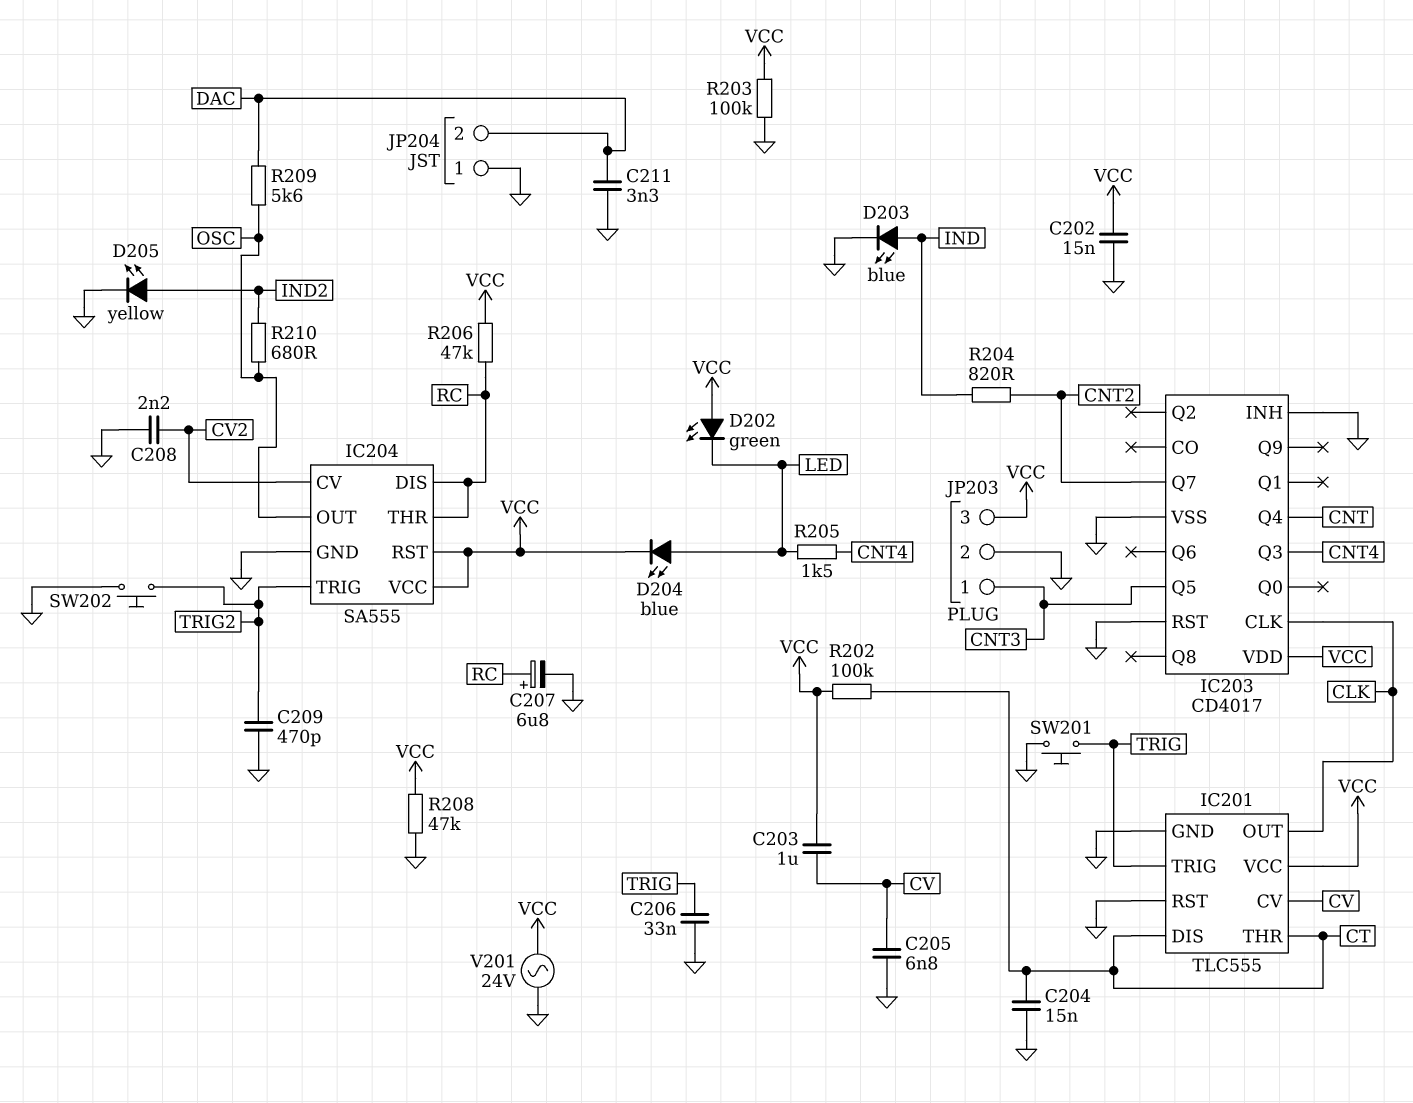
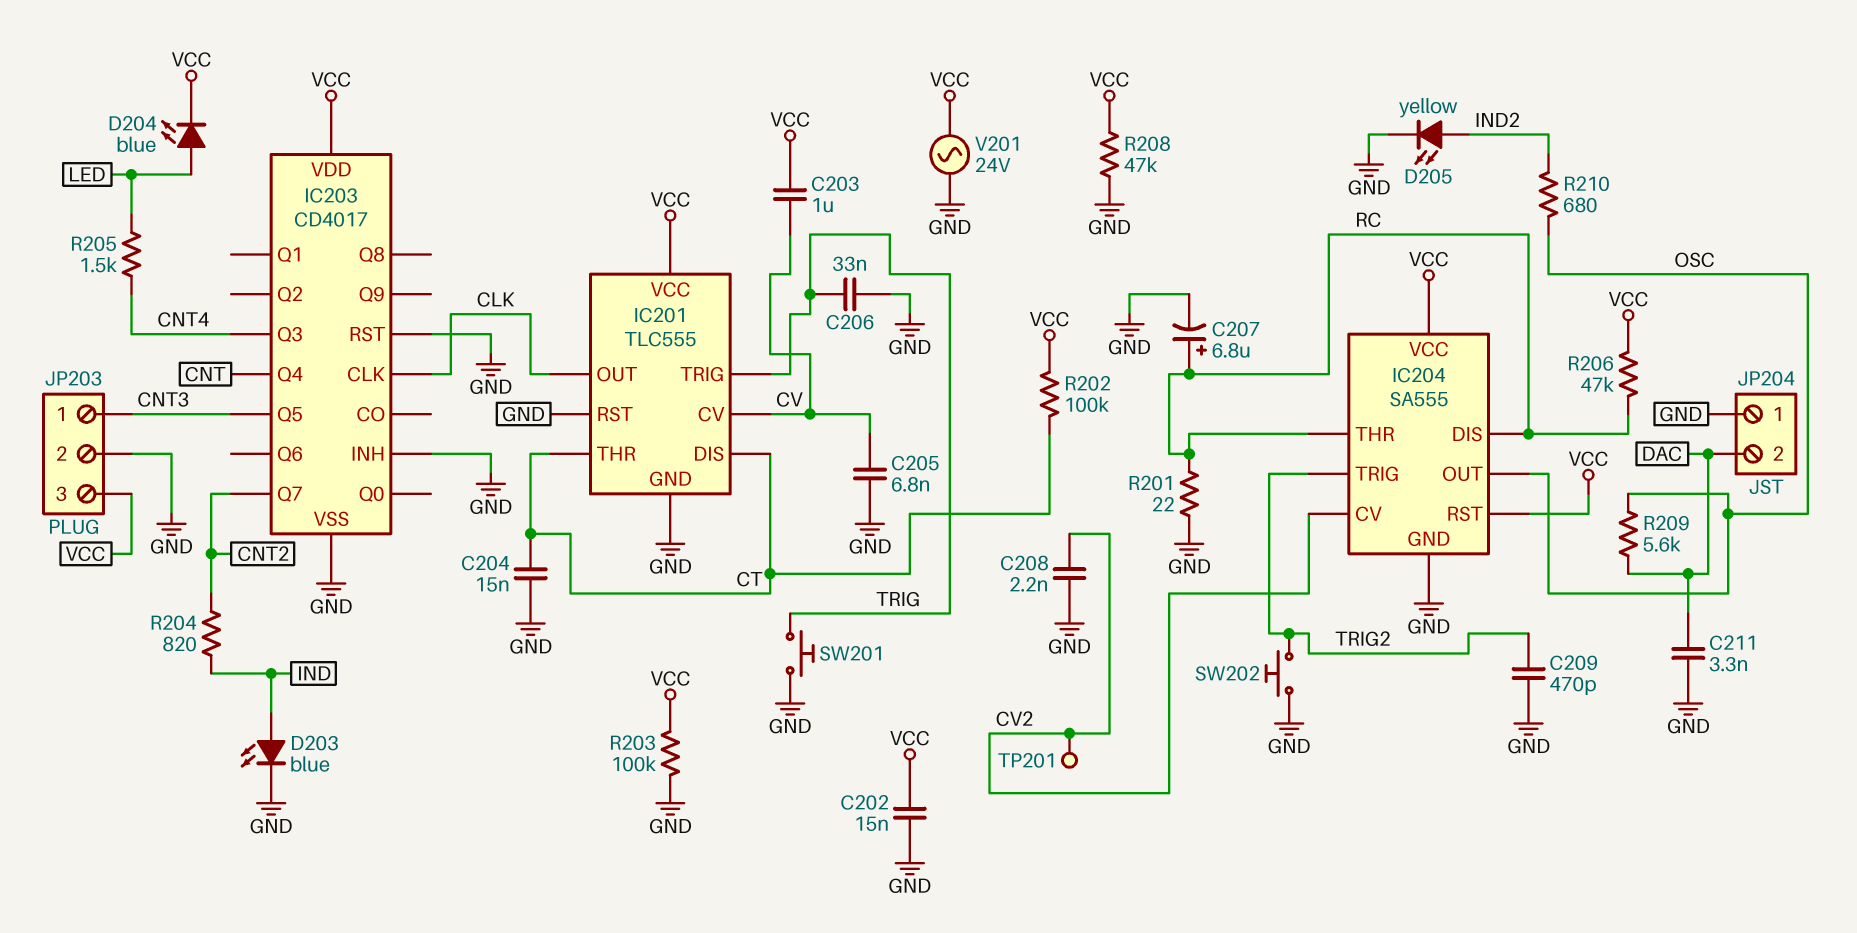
D202: LED green (A VCC, K LED) -> none
R201: none -> 22 (GND, RC)
TP201: none -> test point (CV2)

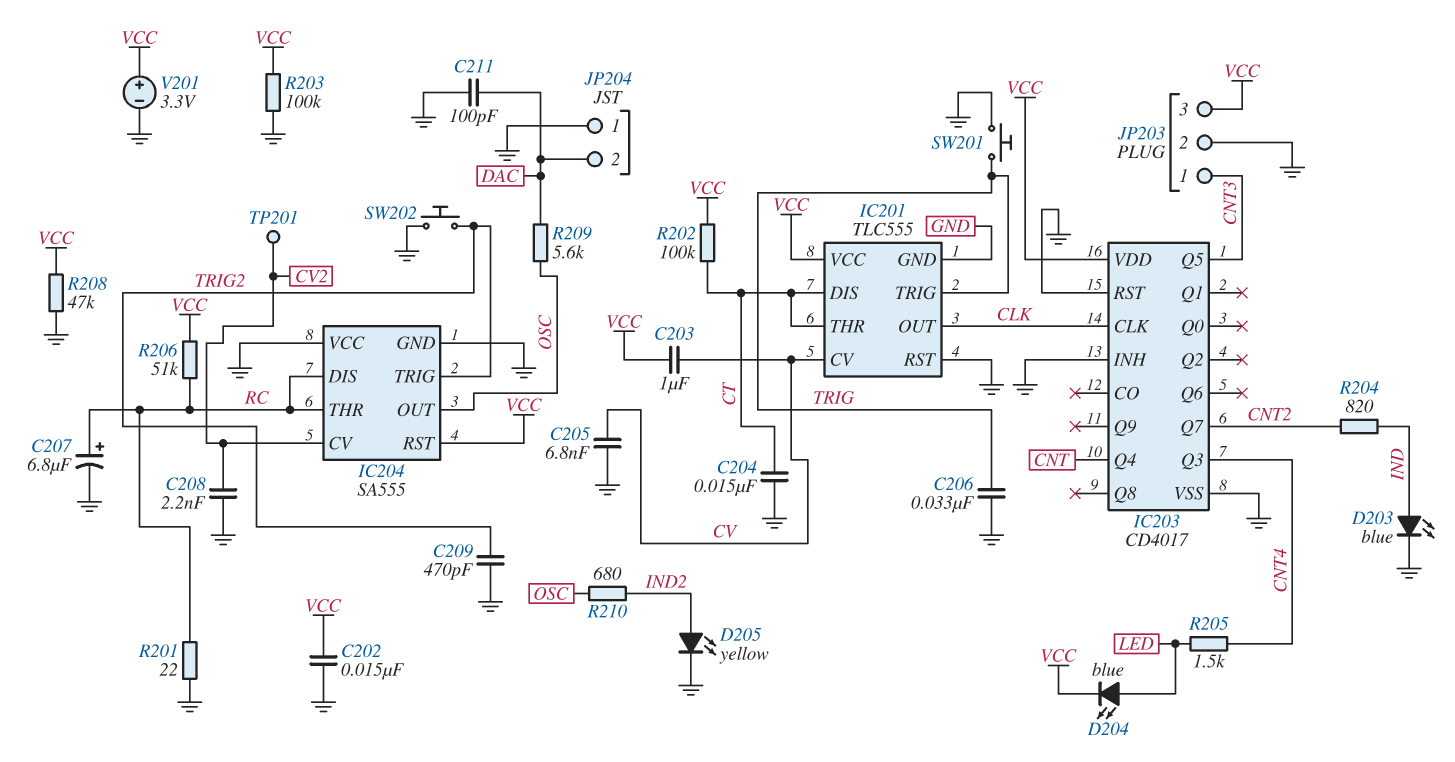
C211: 3.3nF (DAC, GND) -> 100pF (DAC, GND)
IC204 pin VCC: VCC -> GND
R206: 47k (RC, VCC) -> 51k (RC, VCC)
V201: AC 24V (GND, VCC) -> 3.3V (plus VCC, minus GND)

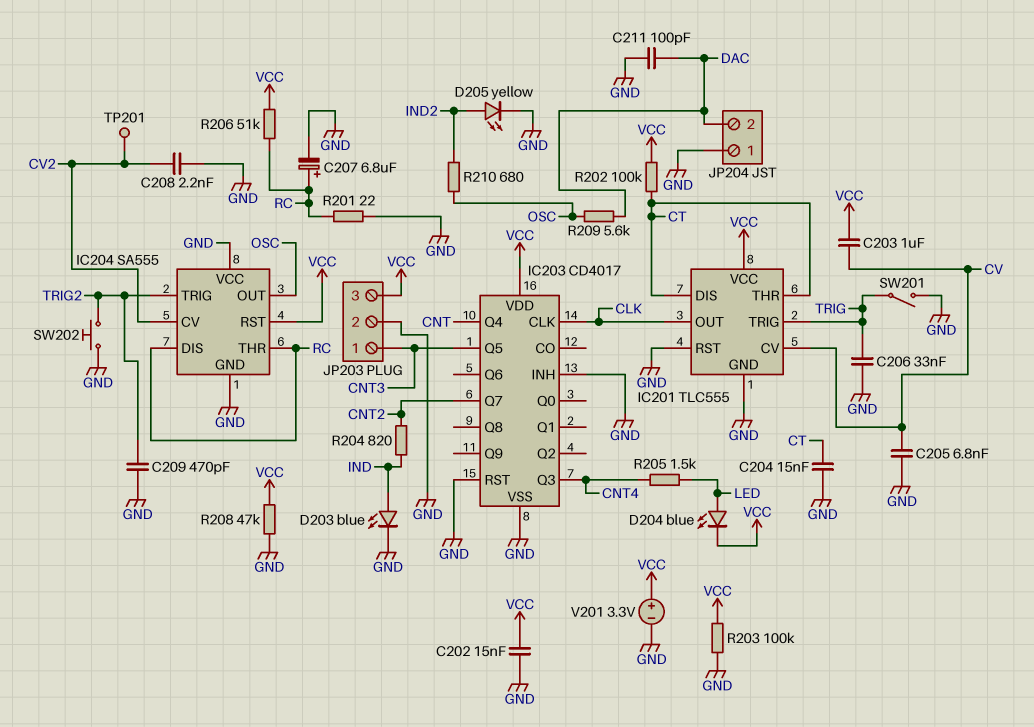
SW201: button (GND, TRIG) -> switch (GND, TRIG)

